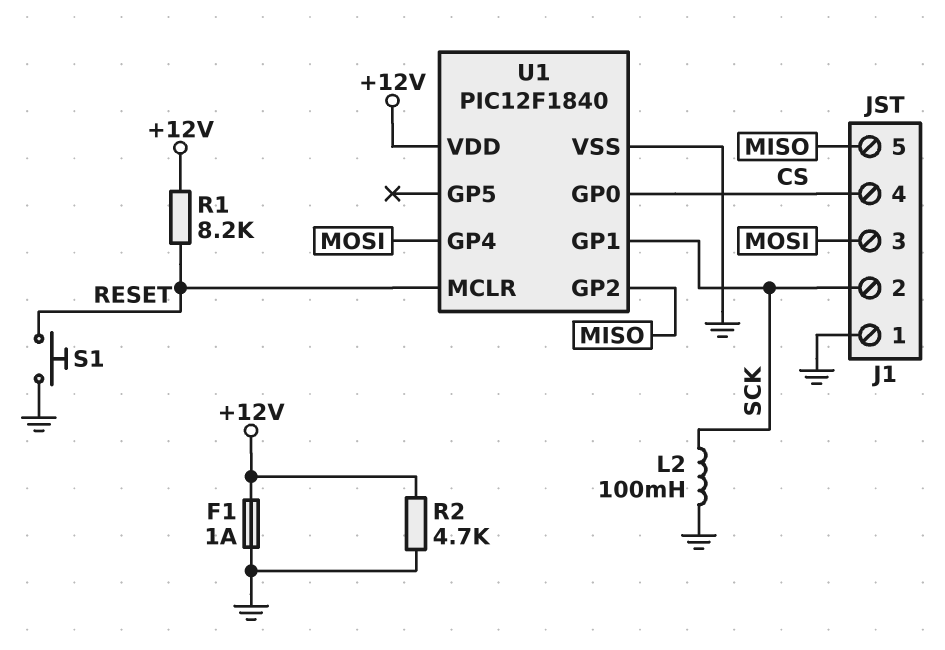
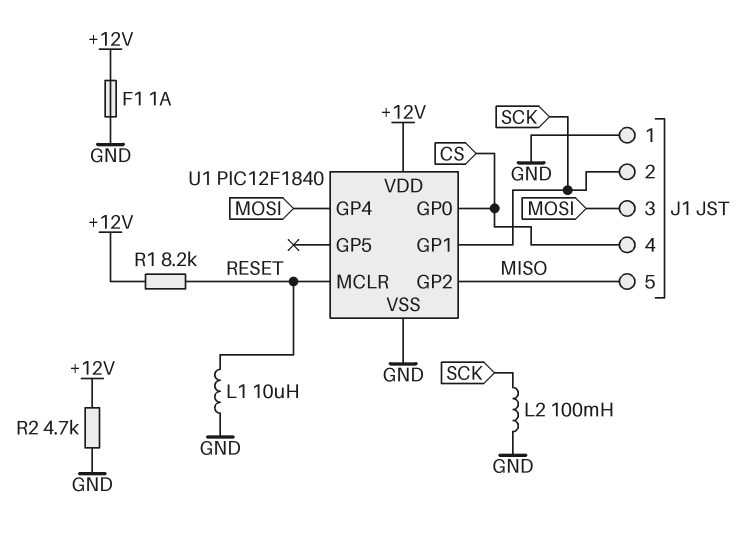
L1: none -> 10uH (GND, RESET)
S1: button (GND, RESET) -> none

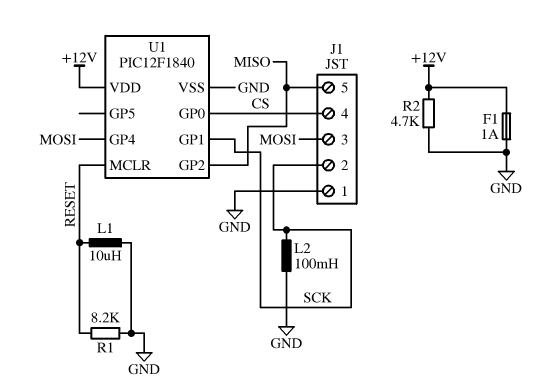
R1: 8.2k (+12V, RESET) -> 8.2k (GND, RESET)

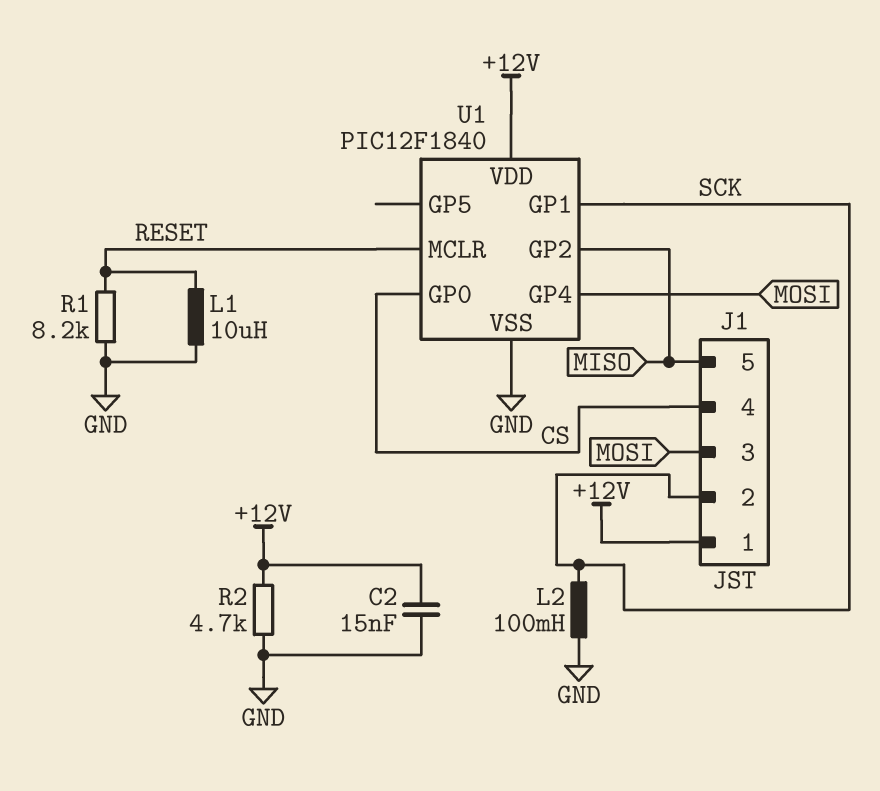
C2: none -> 15nF (+12V, GND)
F1: 1A (+12V, GND) -> none
J1 pin 1: GND -> +12V

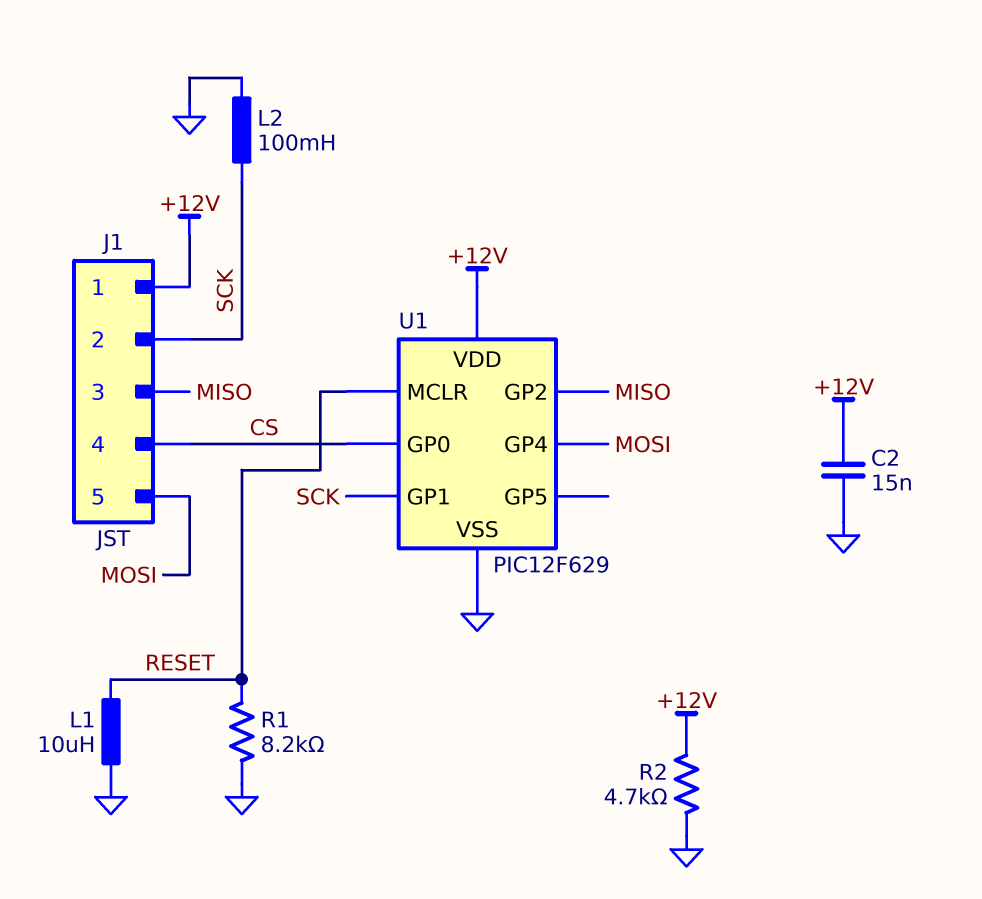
J1 pin 3: MOSI -> MISO
J1 pin 5: MISO -> MOSI
U1: PIC12F1840 -> PIC12F629

